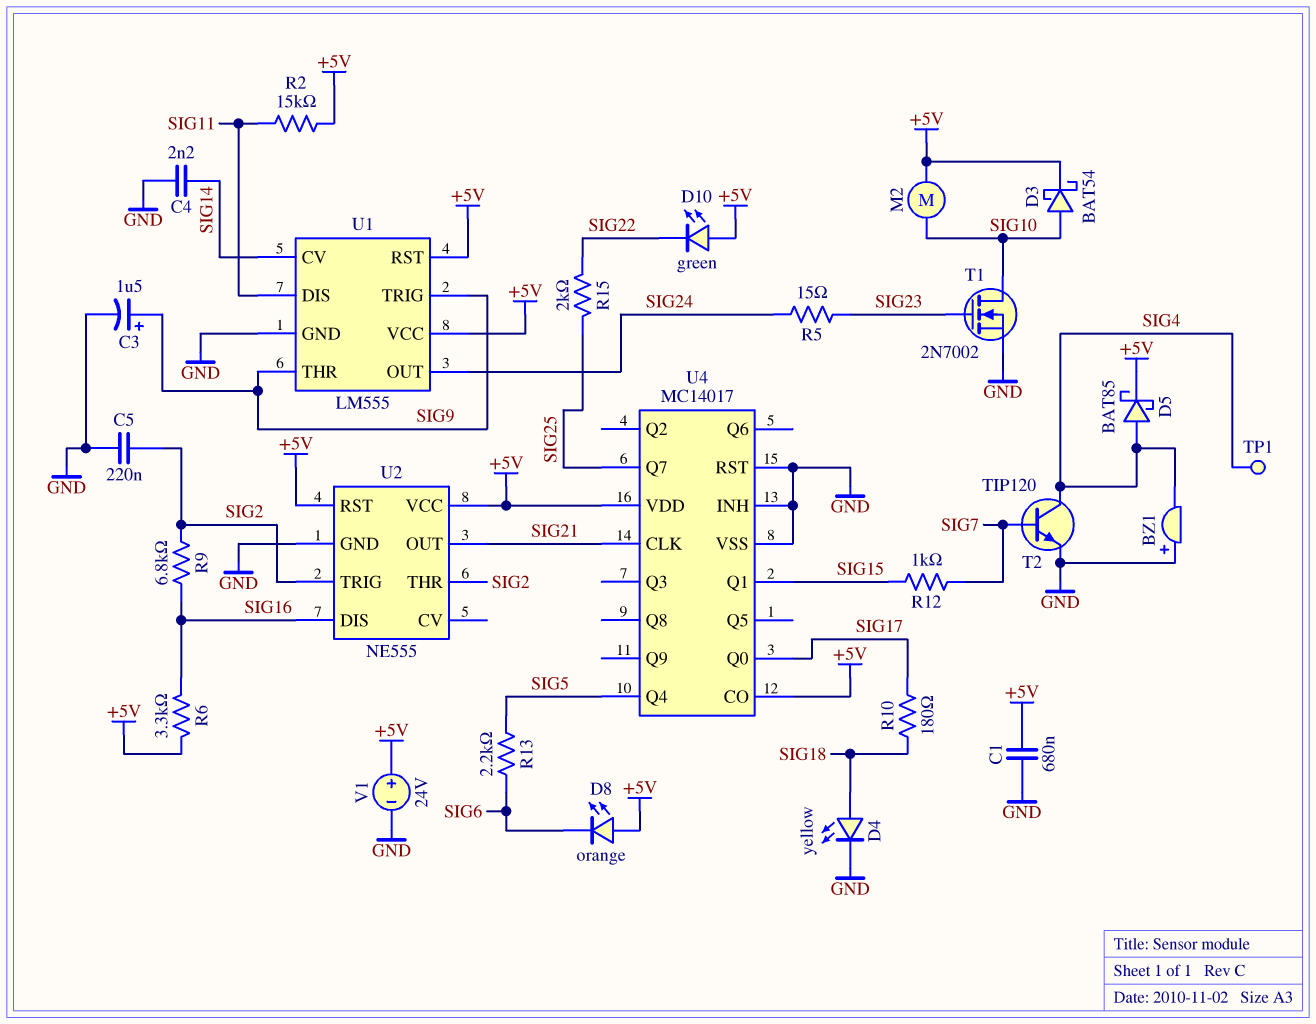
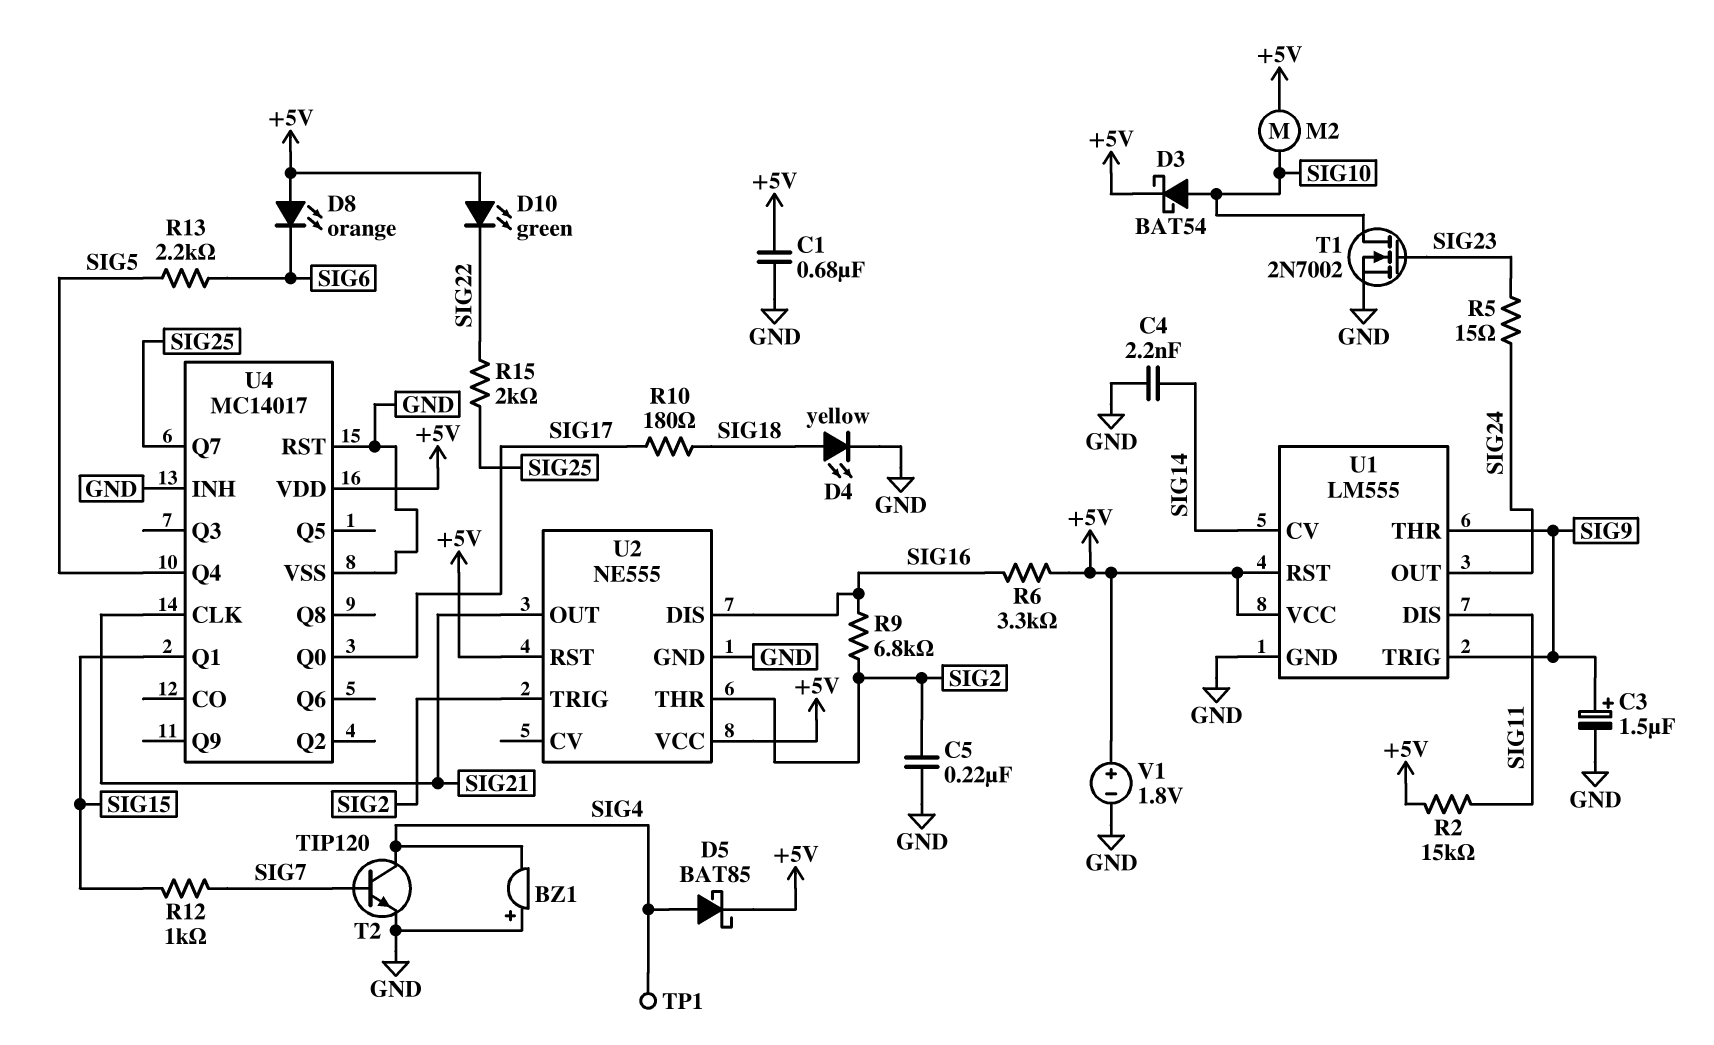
U4 pin CO: +5V -> none
V1: 24V (plus +5V, minus GND) -> 1.8V (plus +5V, minus GND)

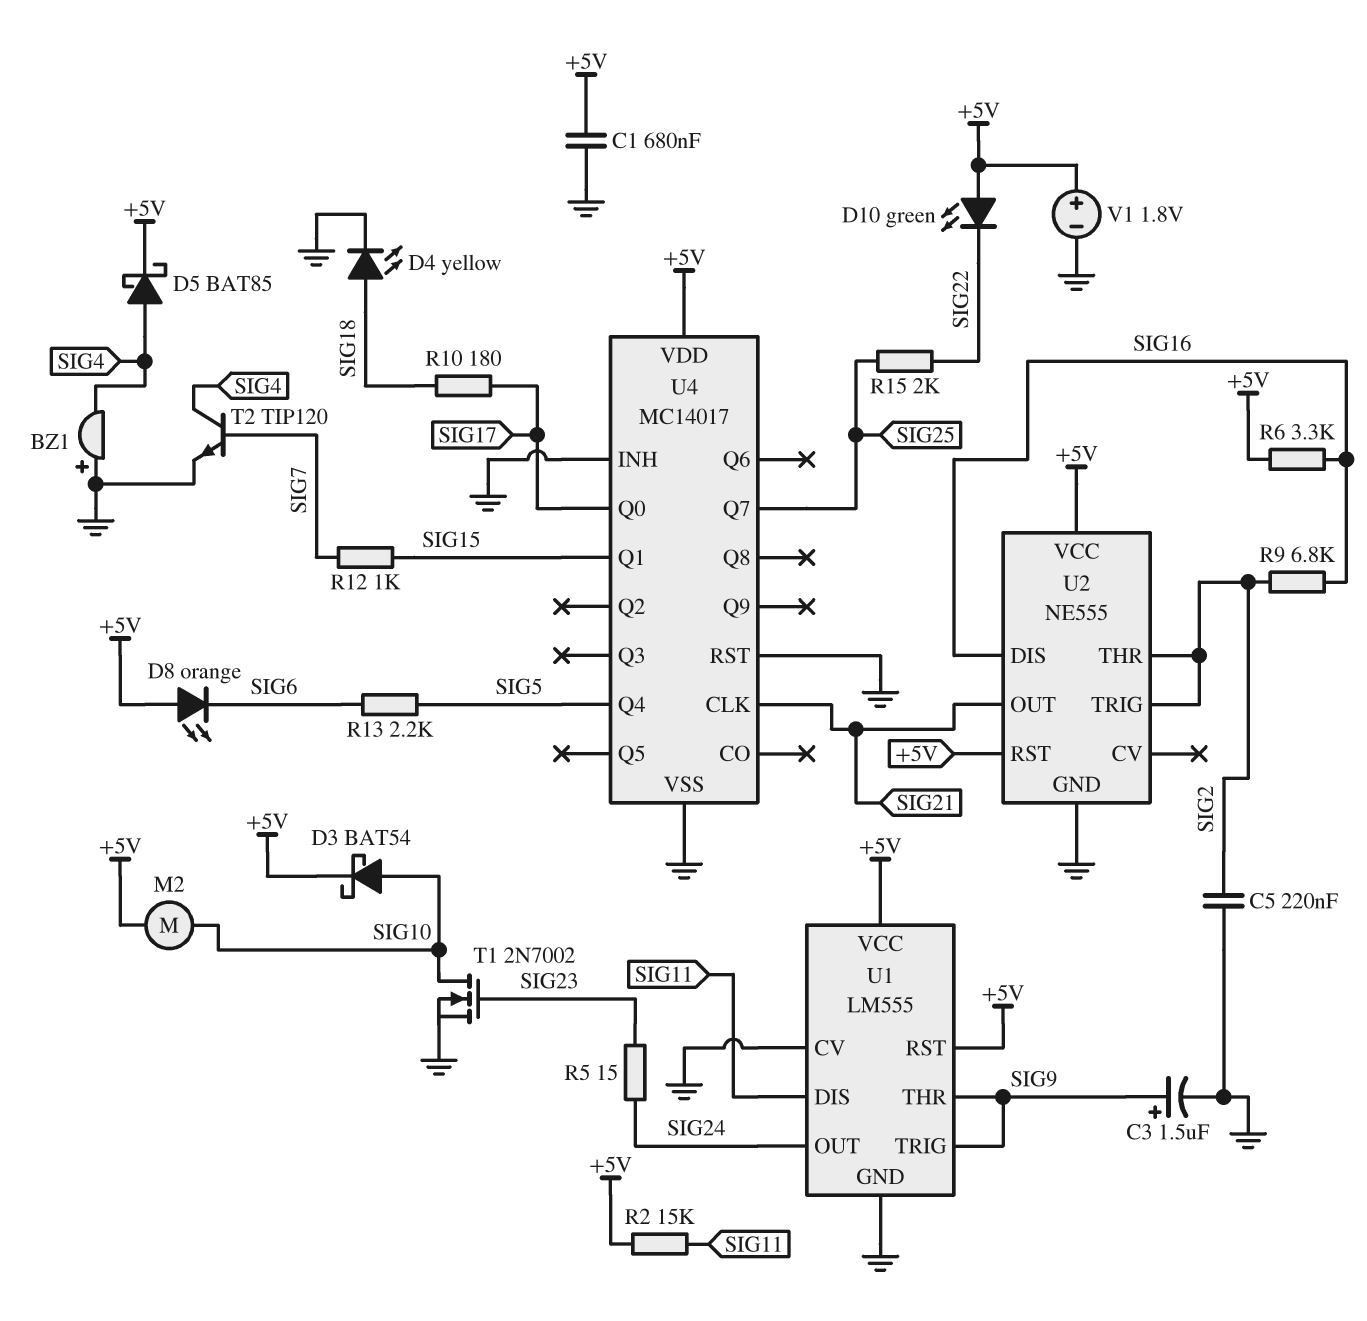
C4: 2.2nF (GND, SIG14) -> none
TP1: test point (SIG4) -> none
U1 pin CV: SIG14 -> GND

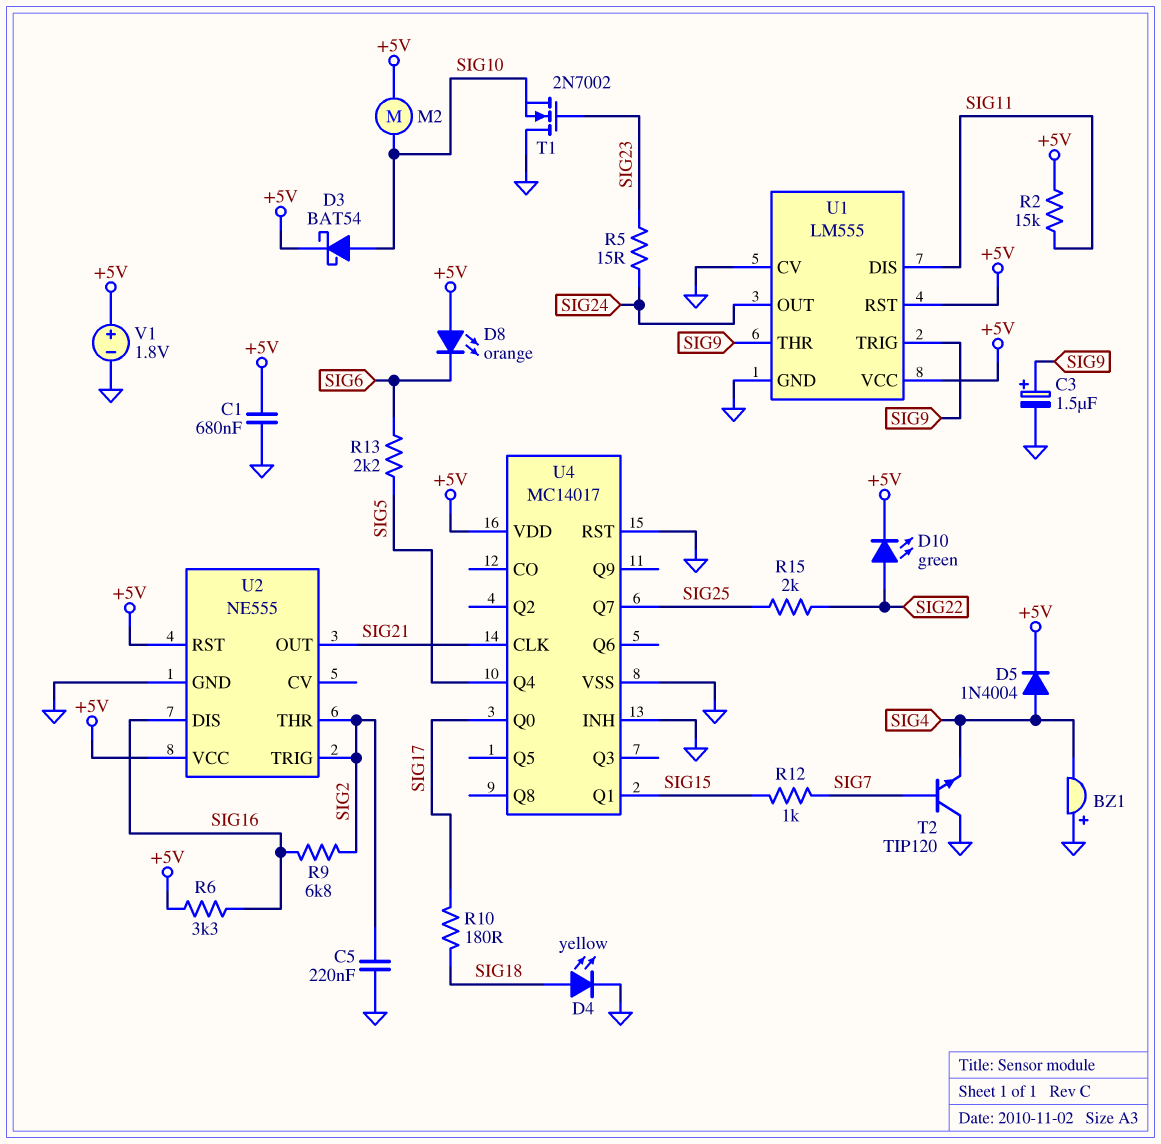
D5: schottky BAT85 (A SIG4, K +5V) -> diode 1N4004 (A SIG4, K +5V)
D10: LED green (A +5V, K SIG22) -> LED green (A SIG22, K +5V)
T1: NMOS 2N7002 (G SIG23, D SIG10, S GND) -> NMOS 2N7002 (G SIG23, D GND, S SIG10)
T2: NPN TIP120 (B SIG7, C SIG4, E GND) -> NPN TIP120 (B SIG7, C GND, E SIG4)

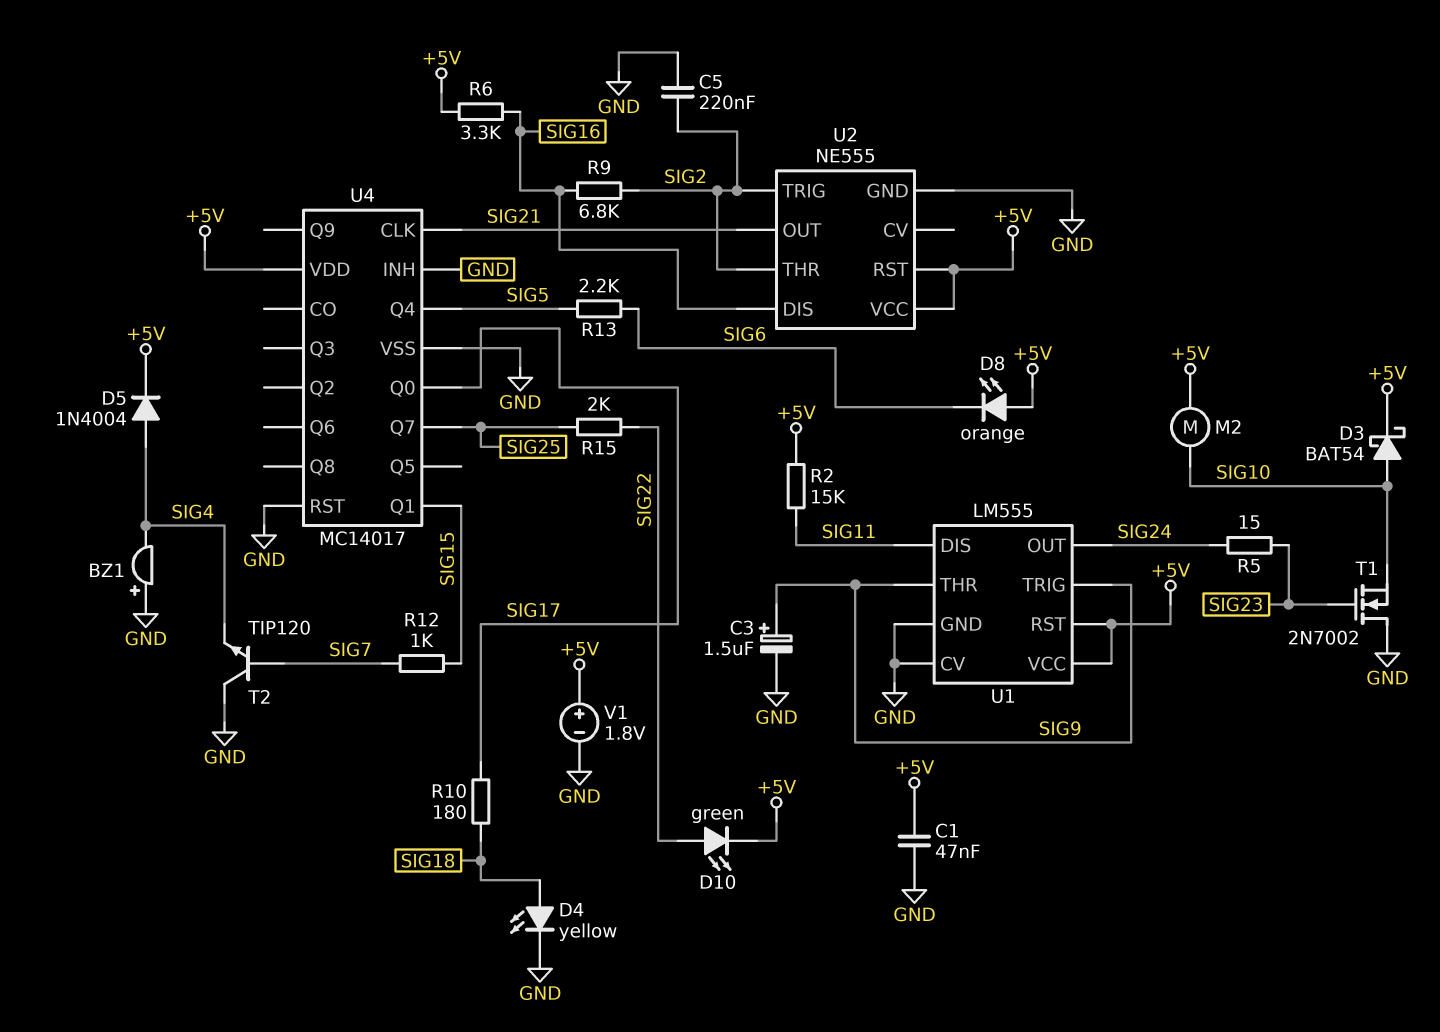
C1: 680nF (+5V, GND) -> 47nF (+5V, GND)

